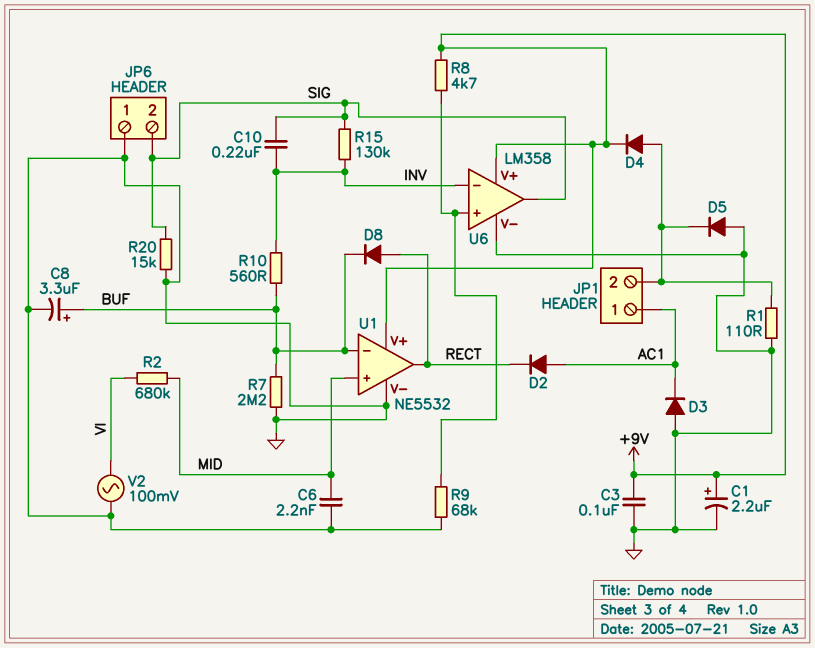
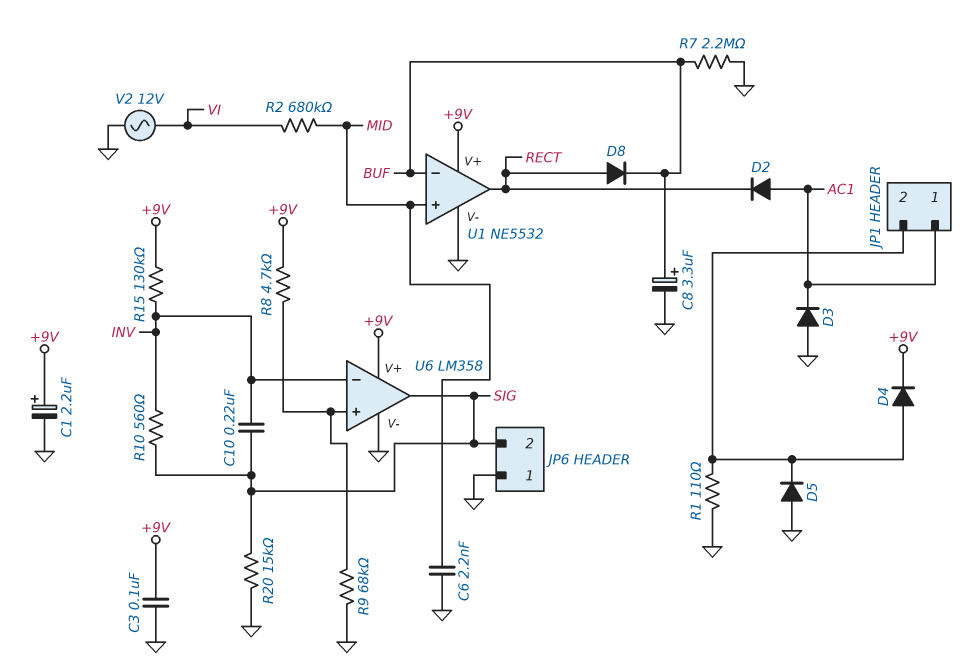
R10: 560 (BUF, INV) -> 560 (INV, SIG)
R15: 130k (INV, SIG) -> 130k (+9V, INV)
V2: AC 100mV (GND, VI) -> AC 12V (GND, VI)

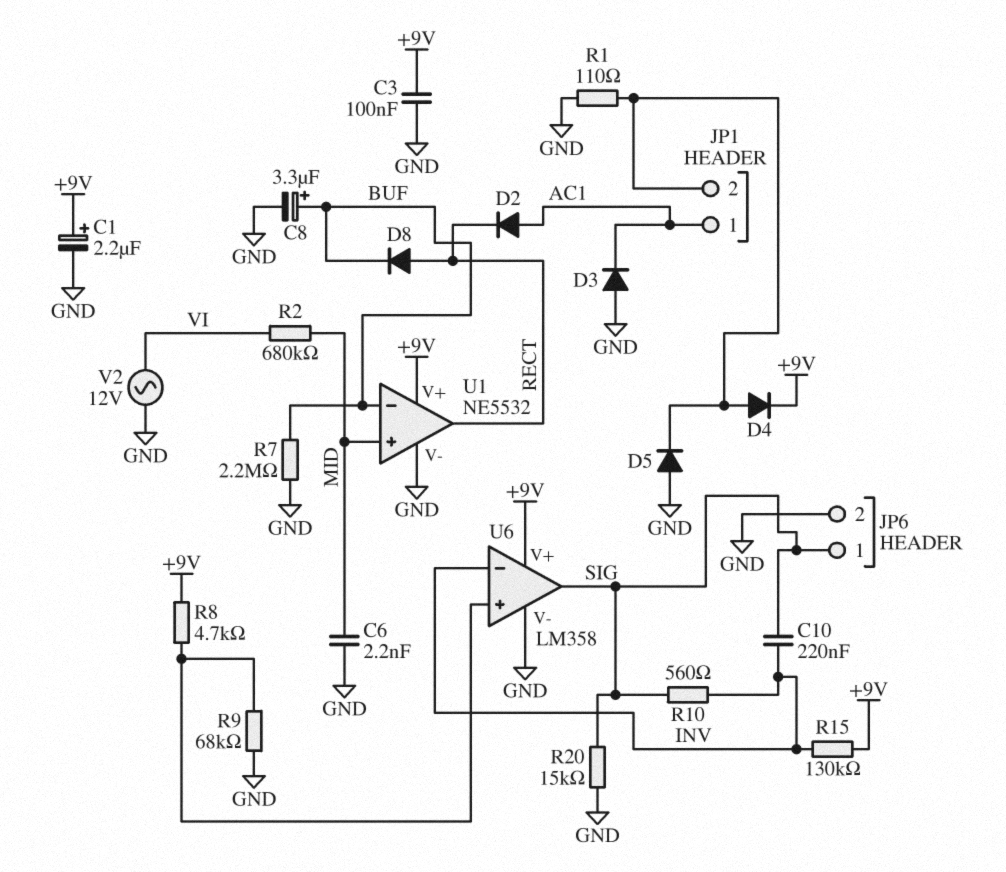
JP6 pin 1: GND -> SIG
JP6 pin 2: SIG -> GND

